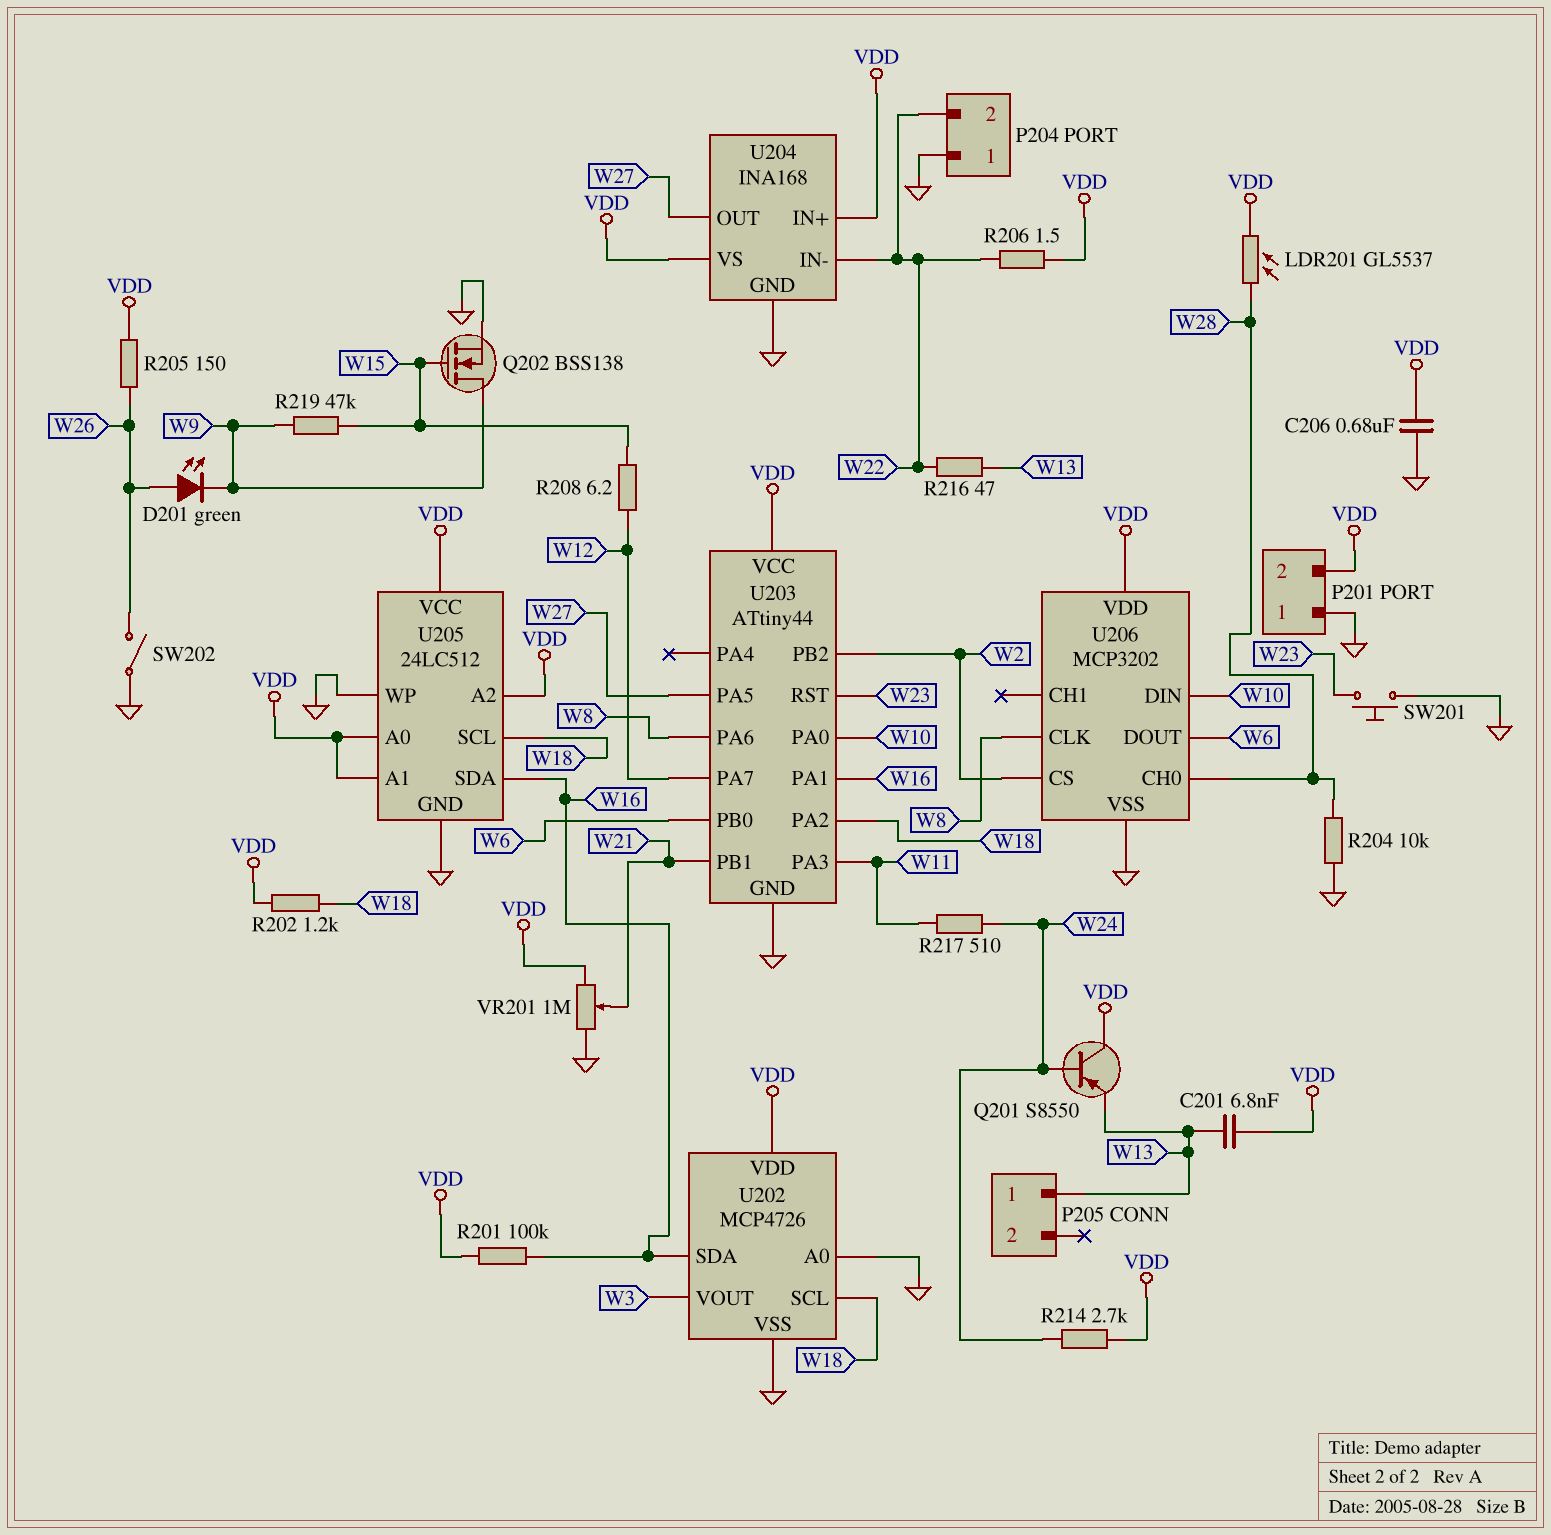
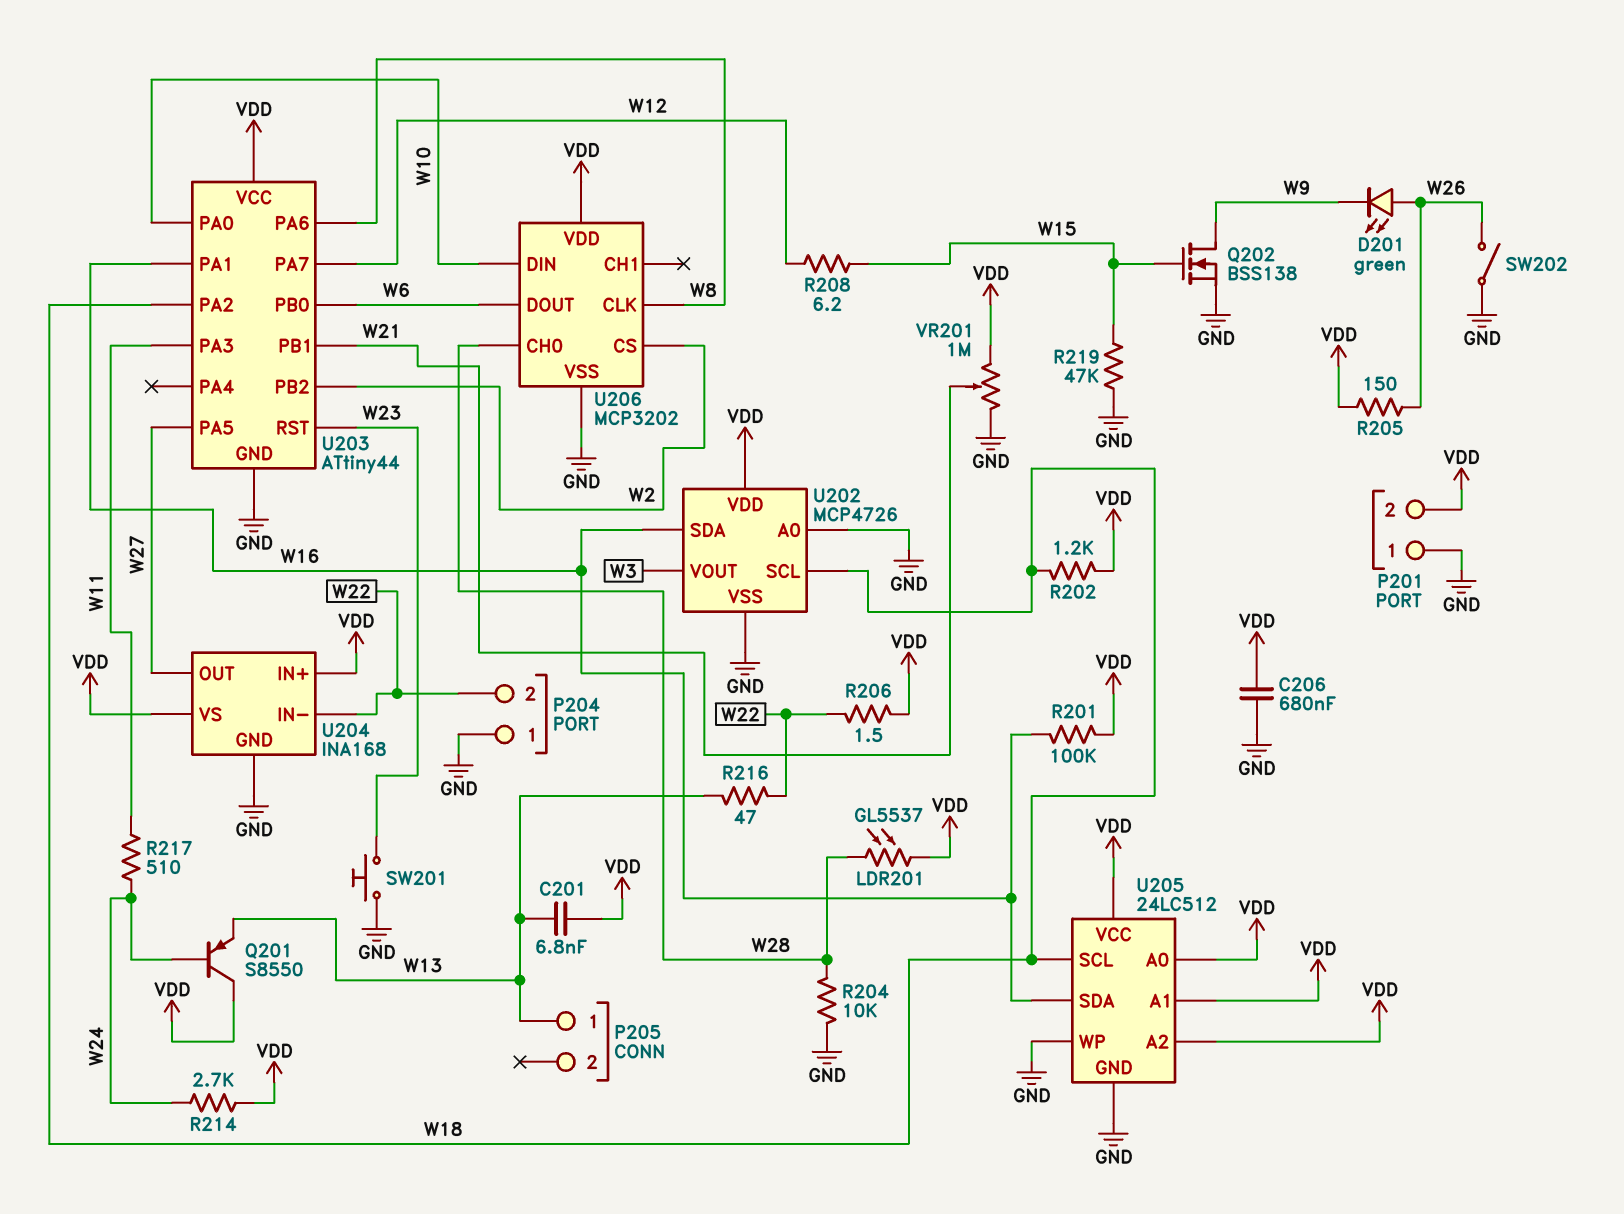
R219: 47k (W9, W15) -> 47k (GND, W15)

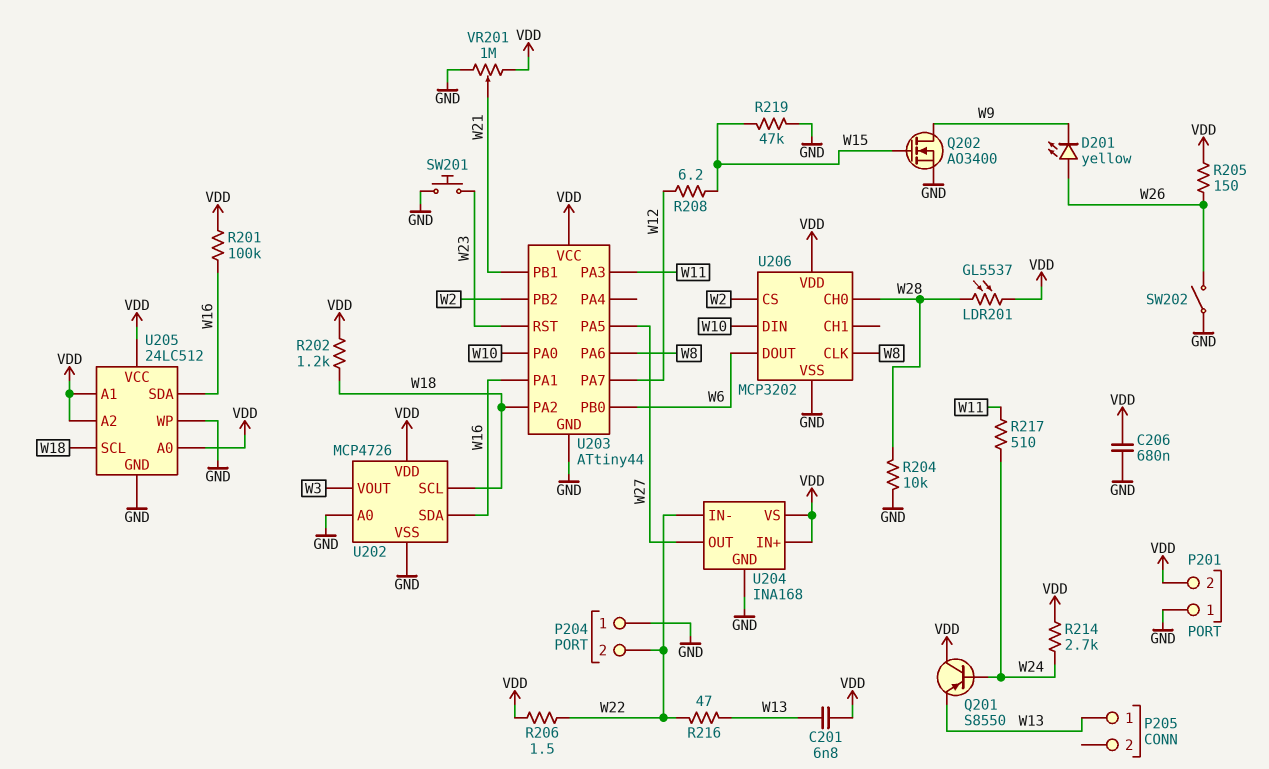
D201: LED green (A W26, K W9) -> LED yellow (A W26, K W9)
Q202: NMOS BSS138 (G W15, D W9, S GND) -> NMOS AO3400 (G W15, D W9, S GND)

